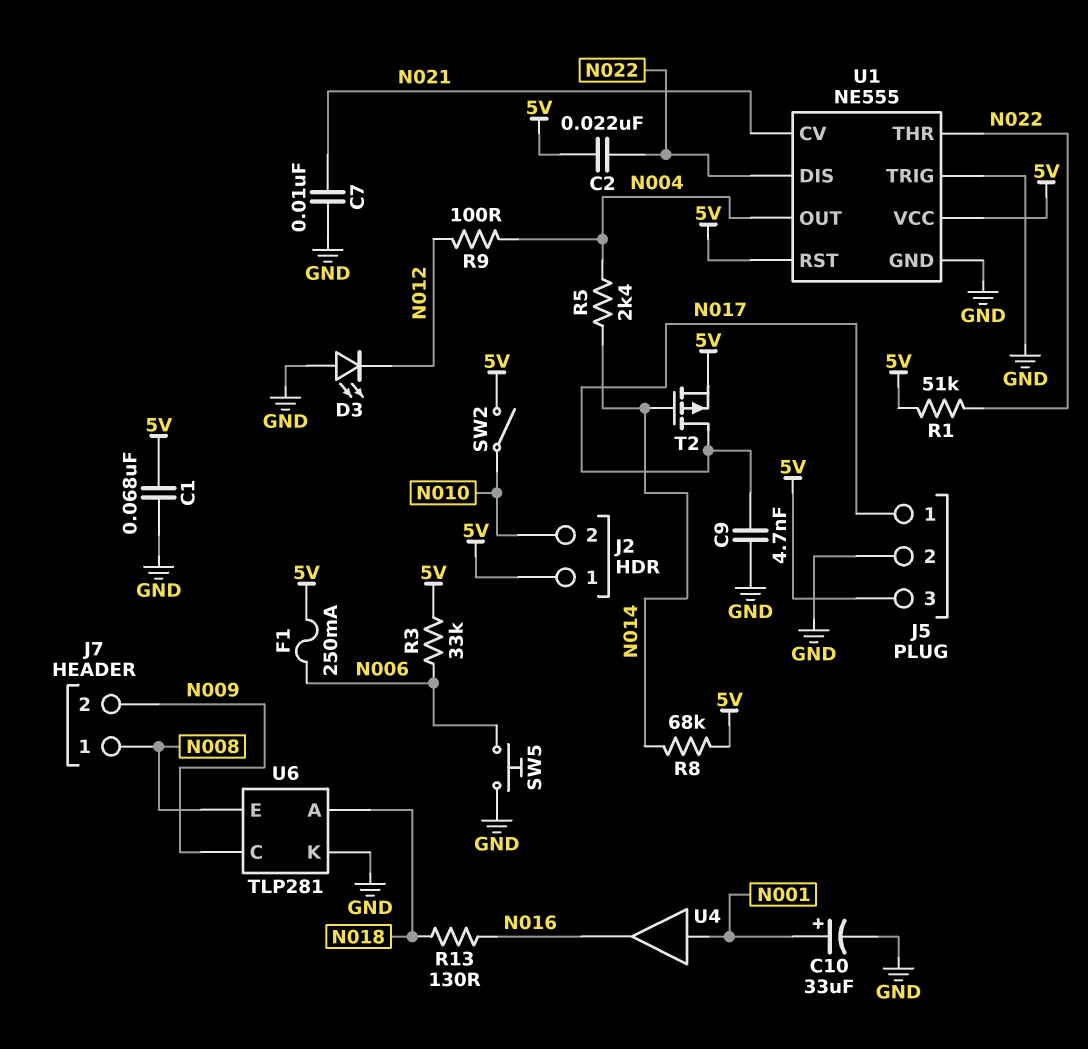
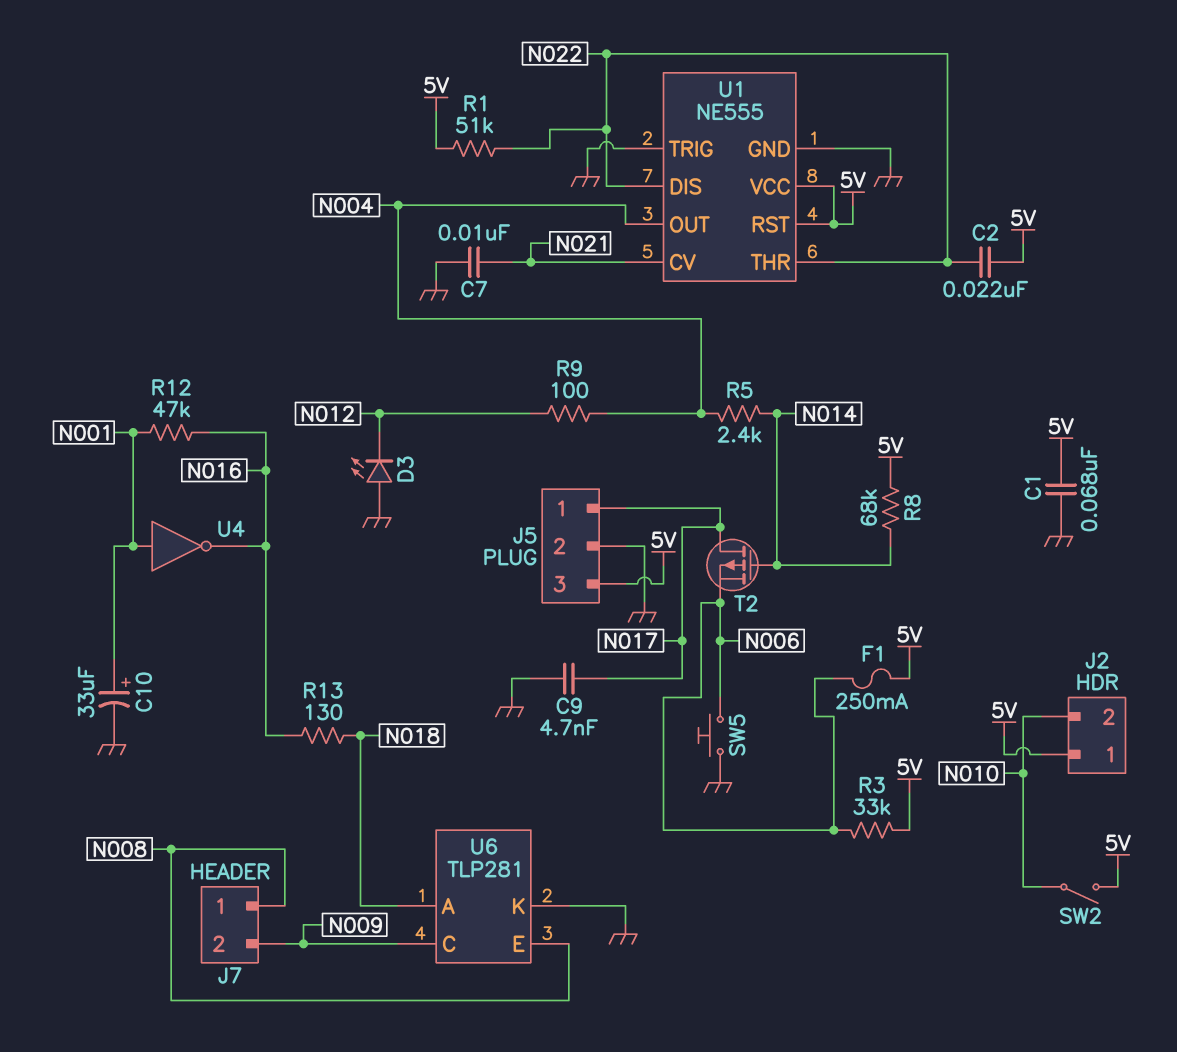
R12: none -> 47k (N001, N016)
T2: PMOS (G N014, D N017, S 5V) -> PMOS (G N014, D N017, S N006)
U4: buffer (in N001, out N016) -> NOT (in N001, out N016)

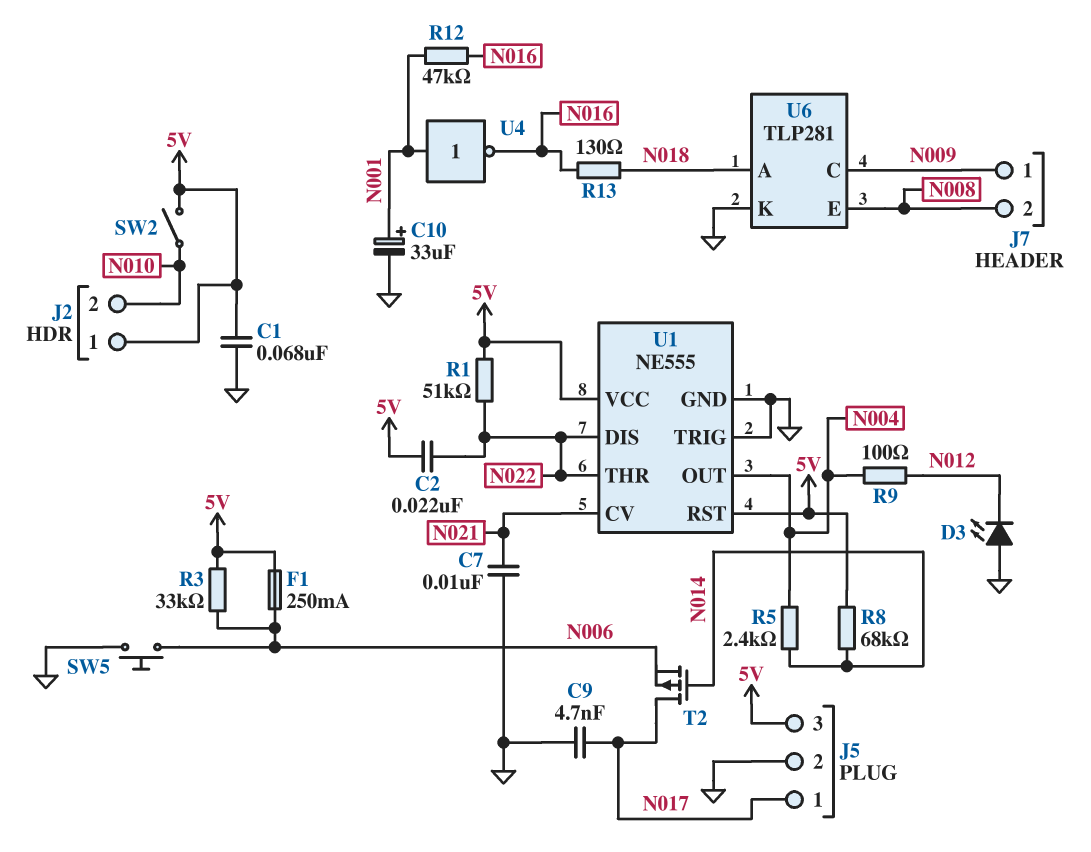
J7 pin 1: N008 -> N009
J7 pin 2: N009 -> N008

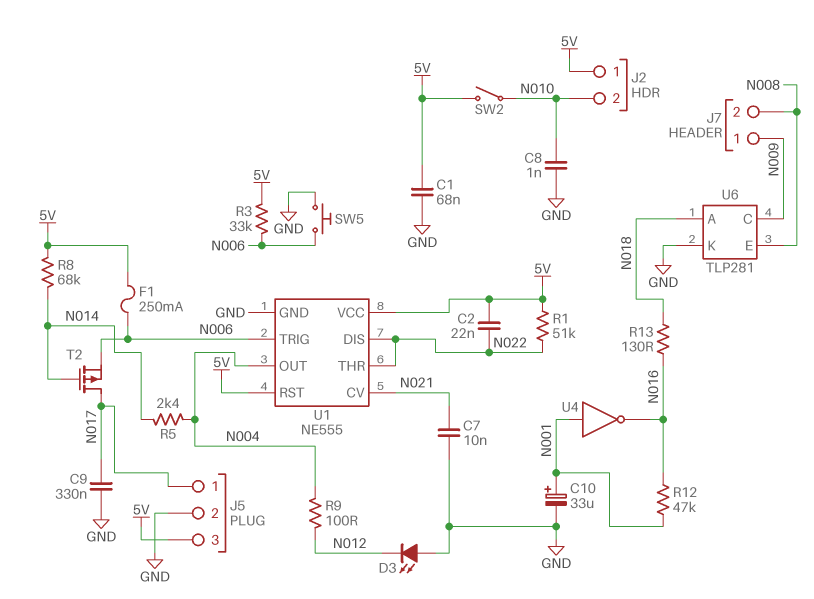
C8: none -> 1nF (GND, N010)
C9: 4.7nF (GND, N017) -> 330nF (GND, N017)
U1 pin TRIG: GND -> N006

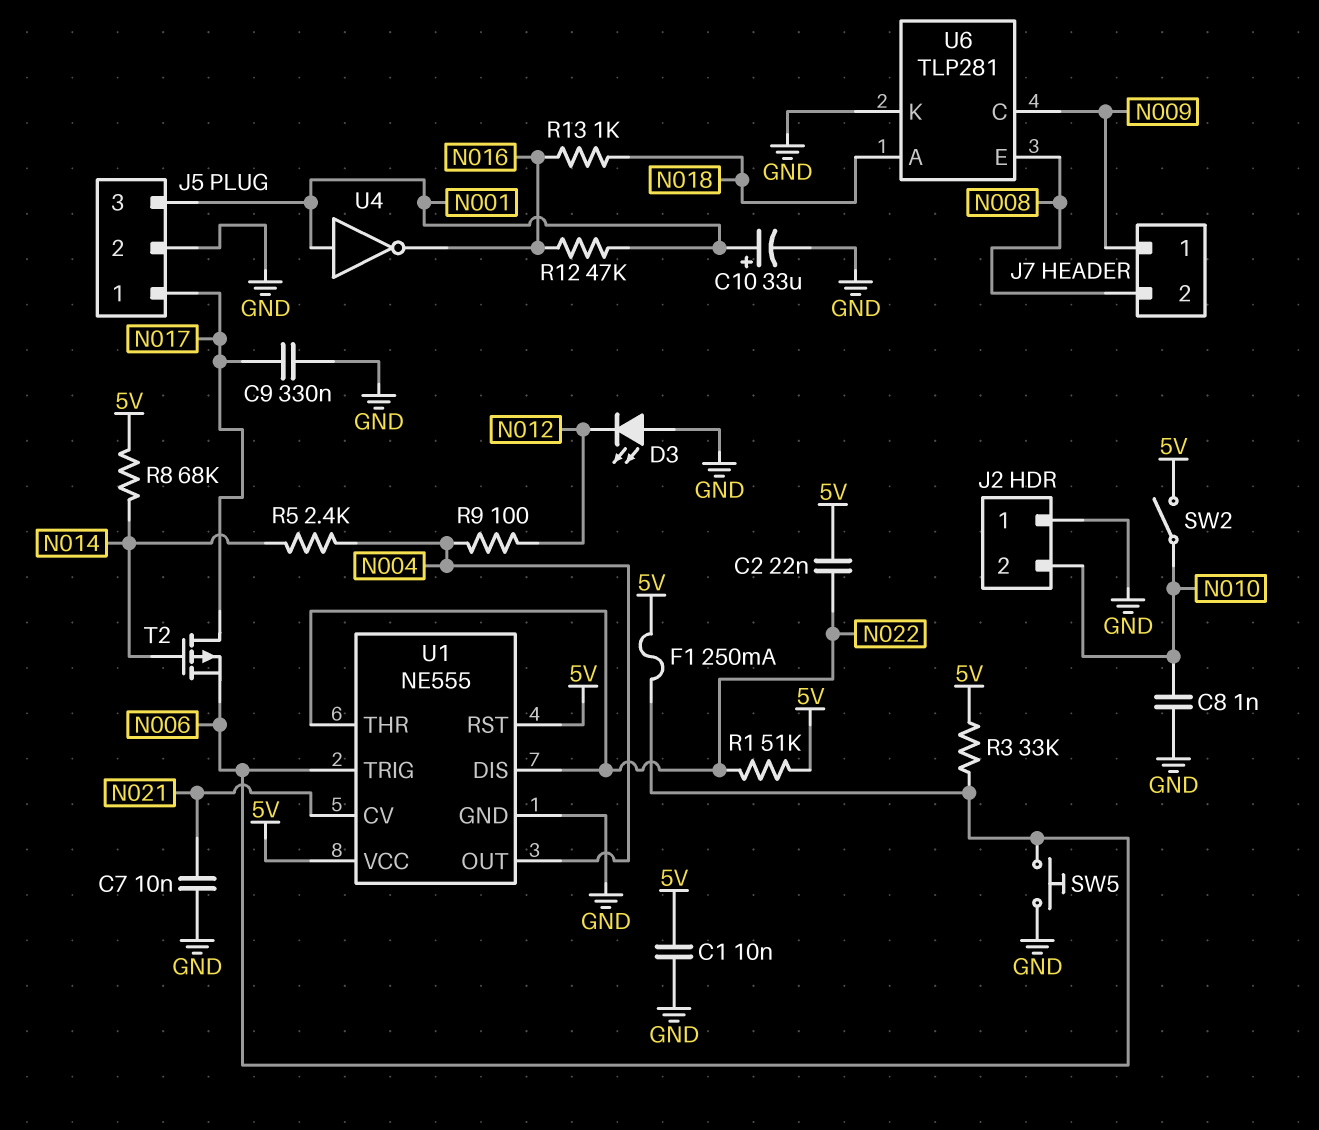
C1: 68nF (5V, GND) -> 10nF (5V, GND)
J2 pin 1: 5V -> GND
J5 pin 3: 5V -> N001
R13: 130 (N016, N018) -> 1k (N016, N018)

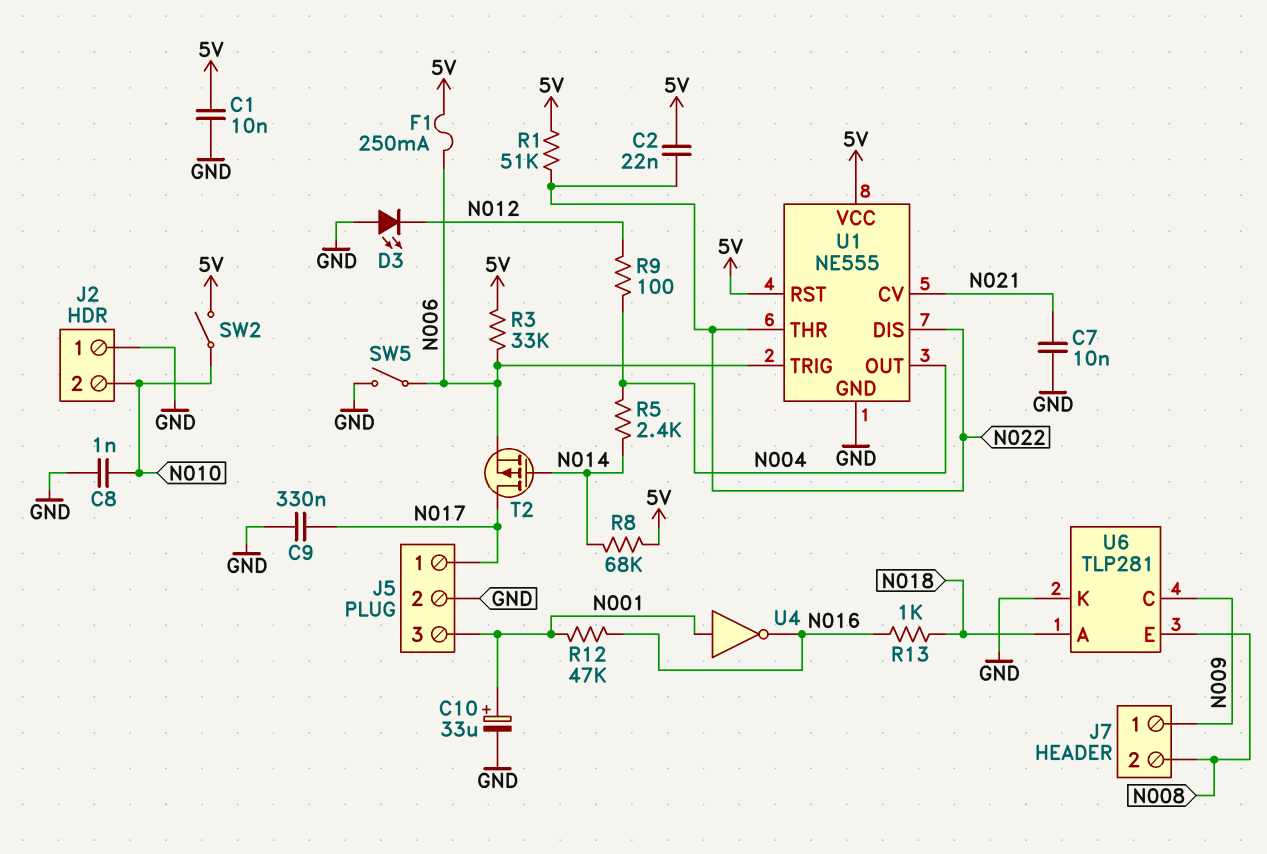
SW5: button (GND, N006) -> switch (GND, N006)

